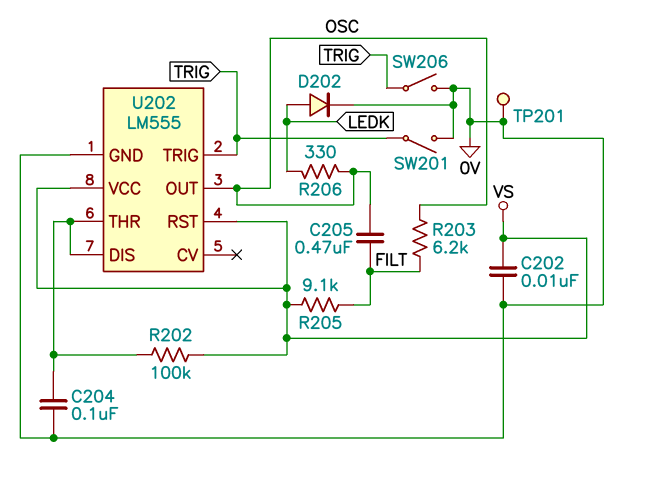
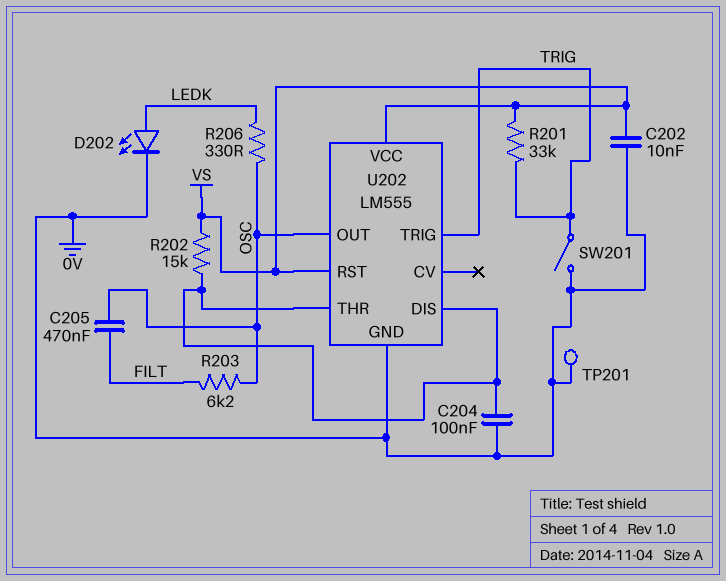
D202: diode (A LEDK, K 0V) -> LED (A LEDK, K 0V)
R201: none -> 33k (TRIG, VS)
R202: 100k (U202/DIS, VS) -> 15k (U202/DIS, VS)
R205: 9.1k (FILT, VS) -> none
SW206: switch (0V, TRIG) -> none

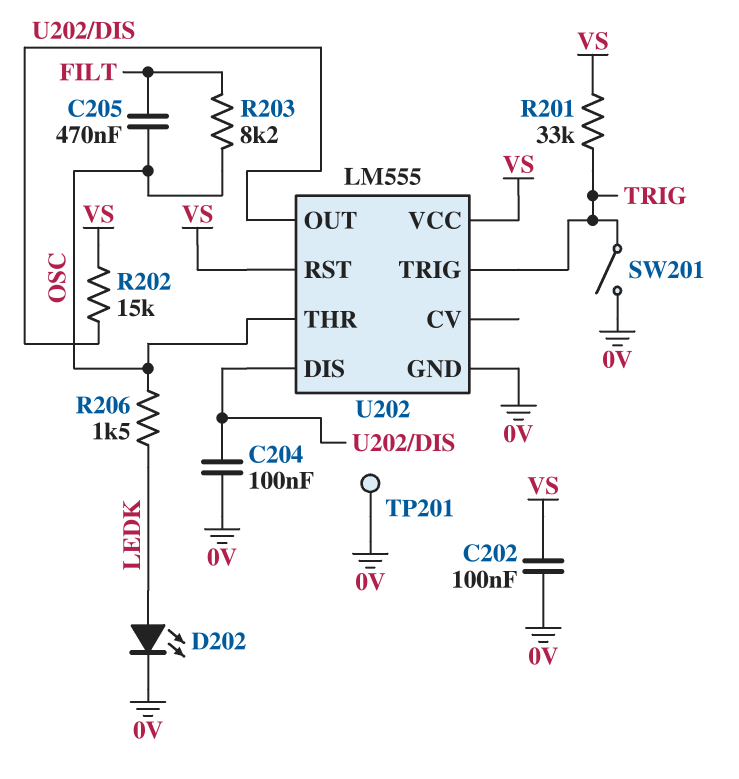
C202: 10nF (0V, VS) -> 100nF (0V, VS)
R203: 6.2k (FILT, OSC) -> 8.2k (FILT, OSC)
R206: 330 (LEDK, OSC) -> 1.5k (LEDK, OSC)
U202 pin OUT: OSC -> U202/DIS
U202 pin THR: U202/DIS -> OSC

